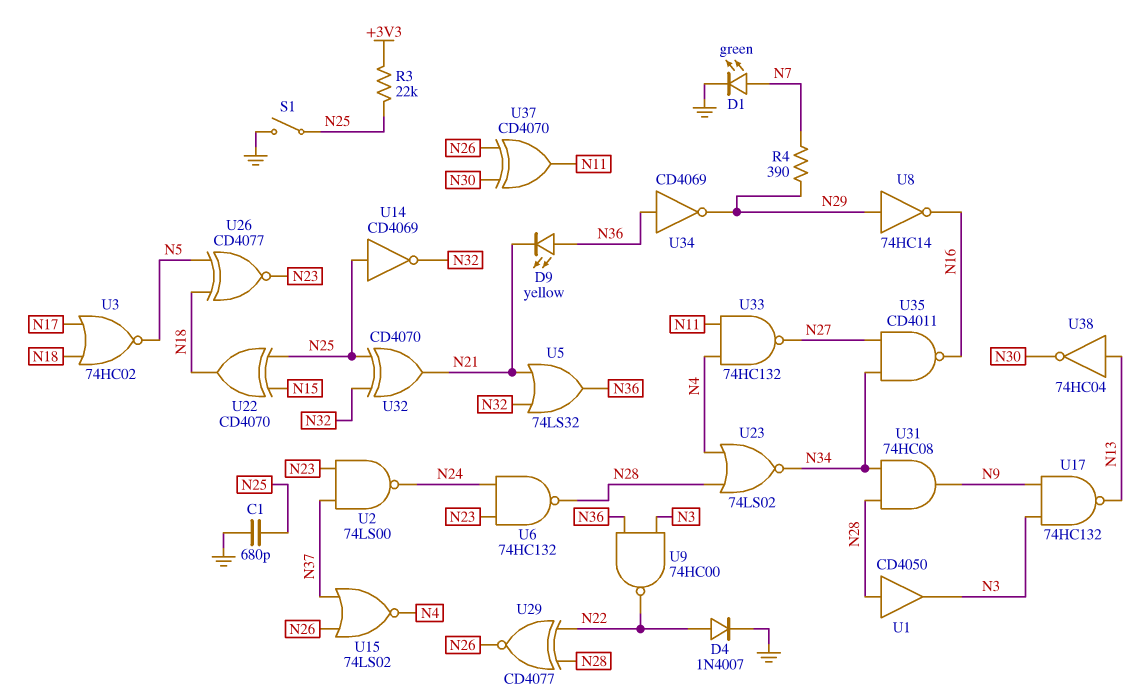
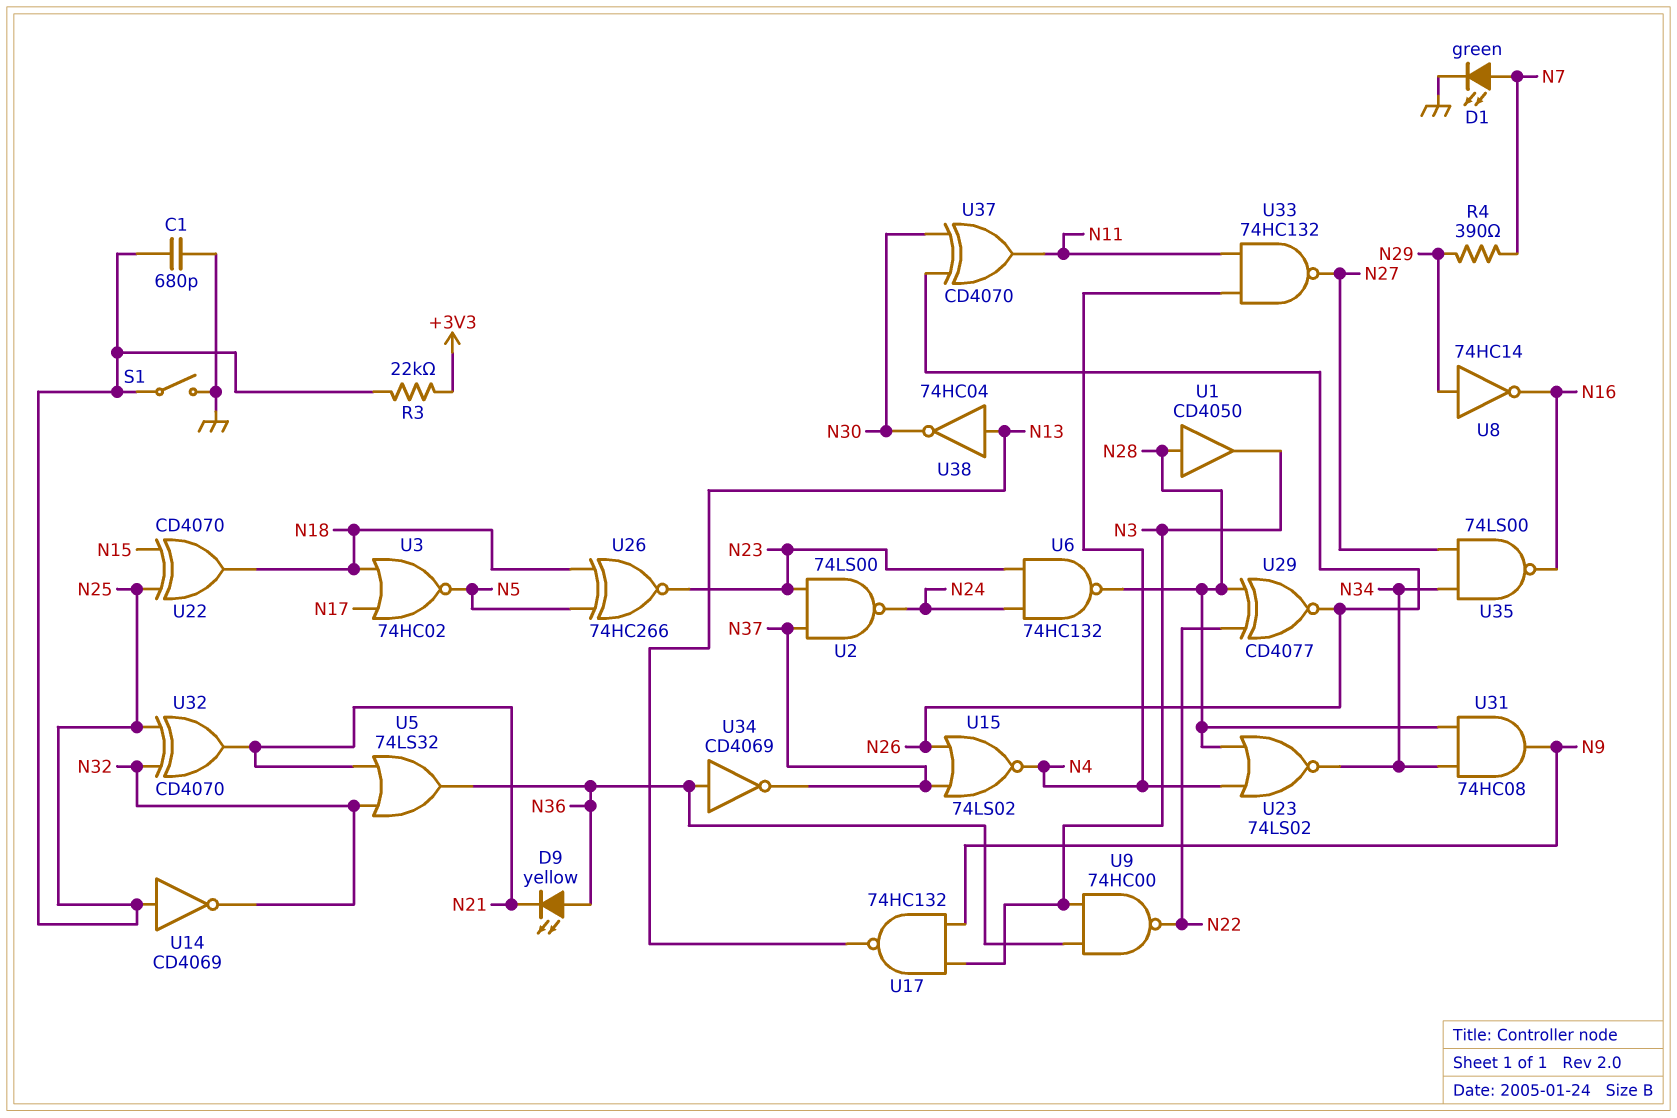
D4: diode 1N4007 (A N22, K GND) -> none
U26: XNOR CD4077 (in N5, in N18, out N23) -> XNOR 74HC266 (in N5, in N18, out N23)
U34: NOT CD4069 (in N36, out N29) -> NOT CD4069 (in N36, out N37)
U35: NAND CD4011 (in N27, in N34, out N16) -> NAND 74LS00 (in N27, in N34, out N16)

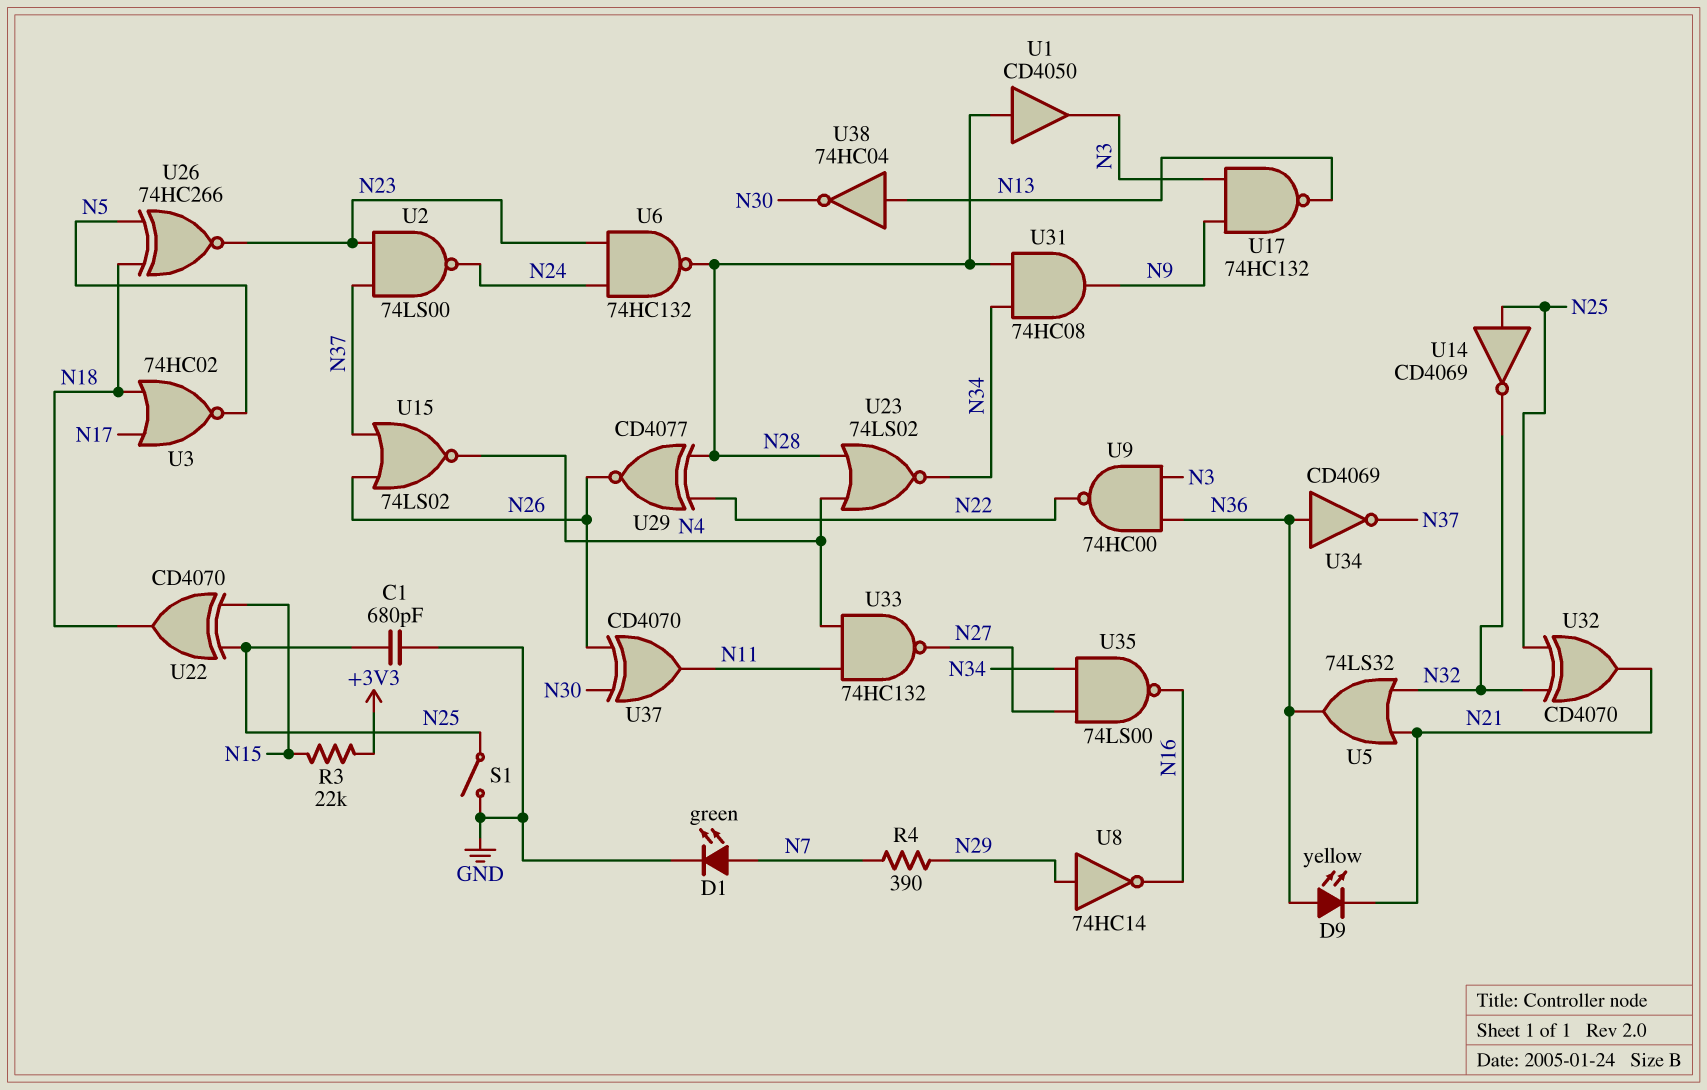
R3: 22k (+3V3, N25) -> 22k (+3V3, N15)

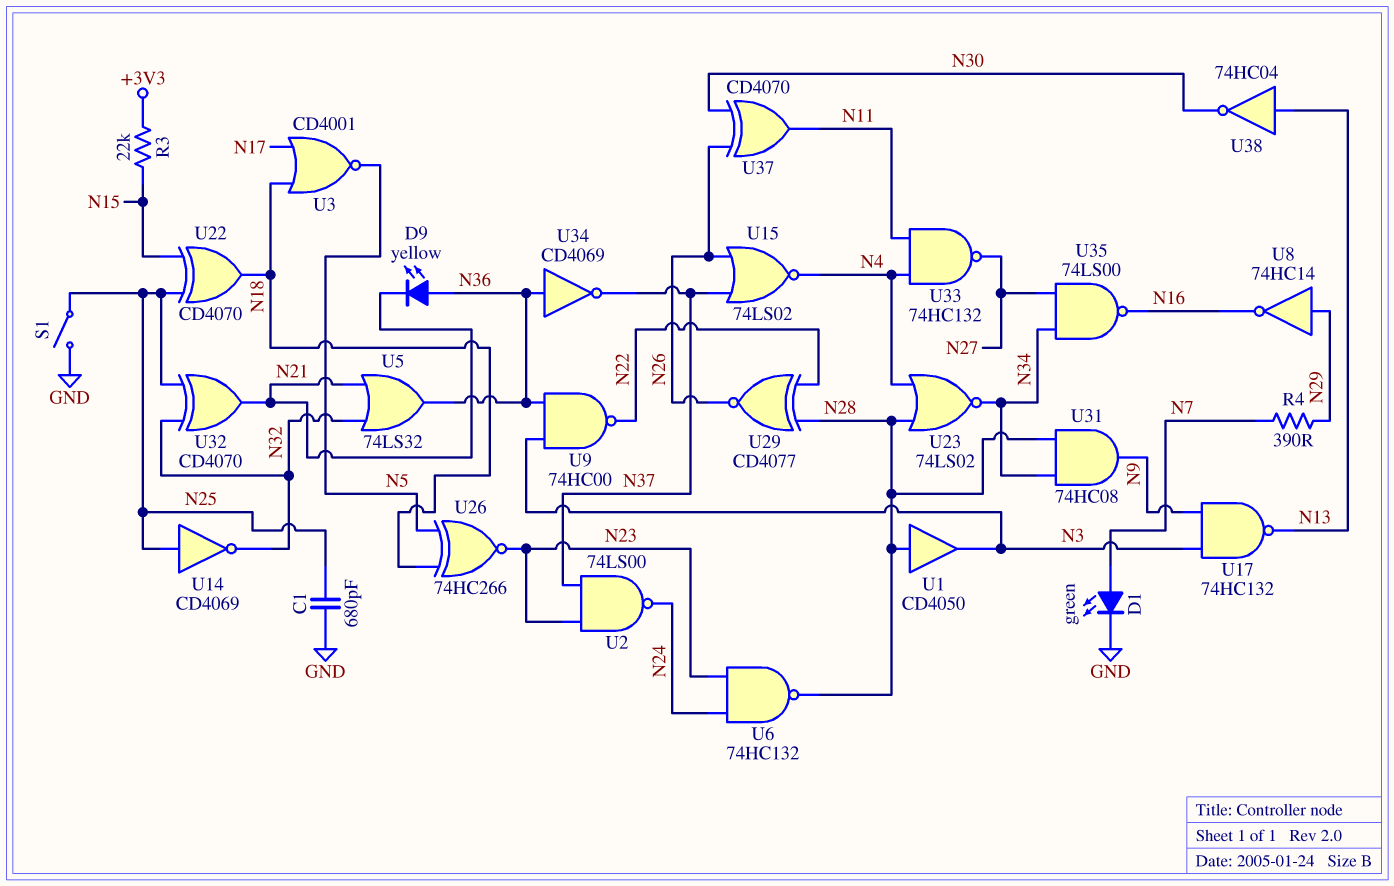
U3: NOR 74HC02 (in N17, in N18, out N5) -> NOR CD4001 (in N17, in N18, out N5)

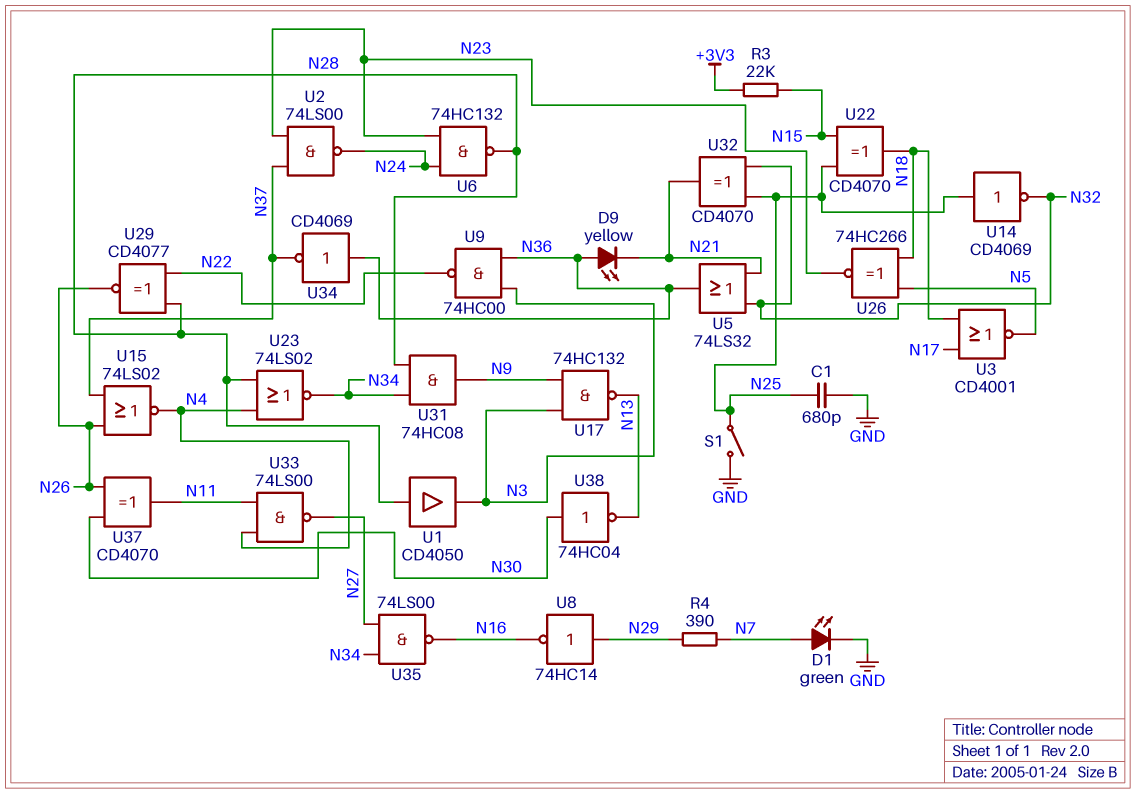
U33: NAND 74HC132 (in N4, in N11, out N27) -> NAND 74LS00 (in N4, in N11, out N27)
U38: NOT 74HC04 (in N13, out N30) -> NOT 74HC04 (in N30, out N13)

